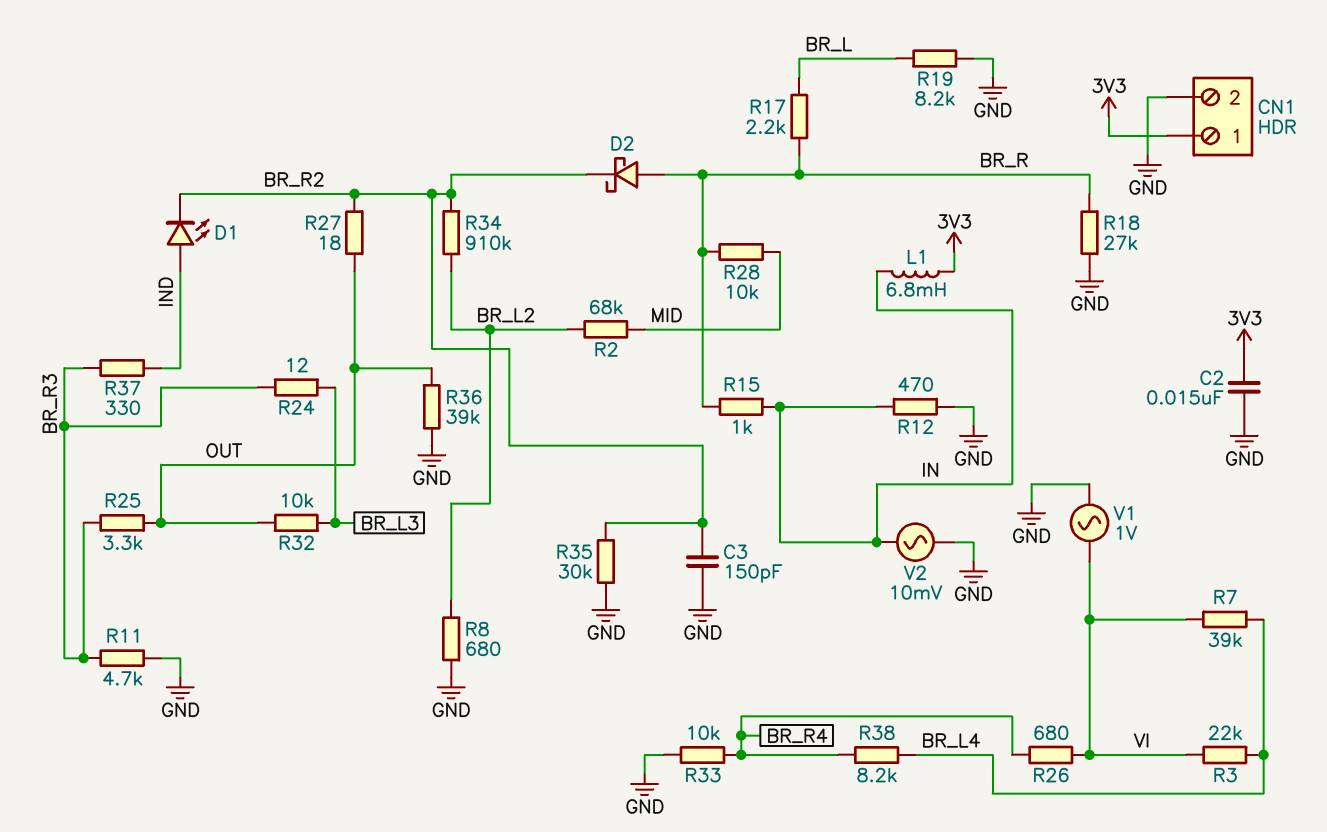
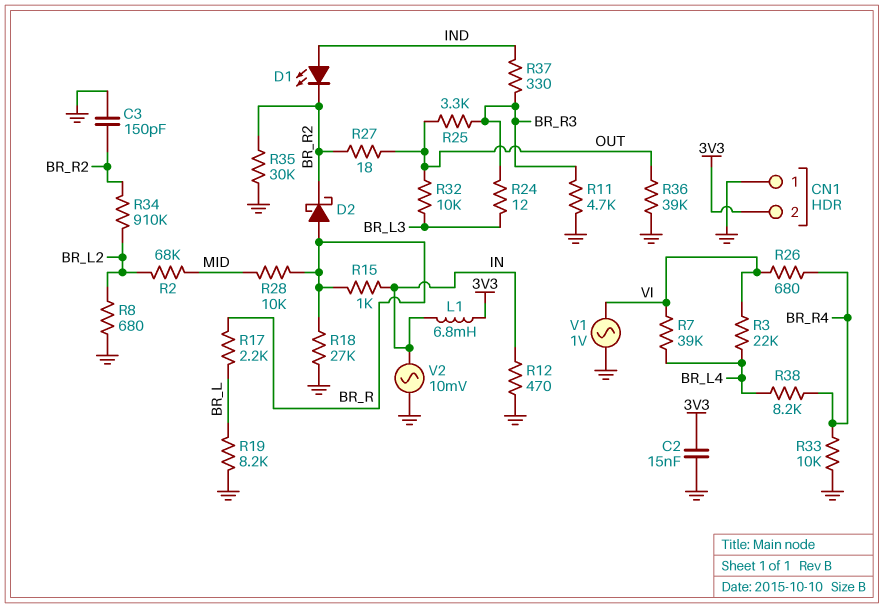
CN1 pin 1: 3V3 -> GND
CN1 pin 2: GND -> 3V3

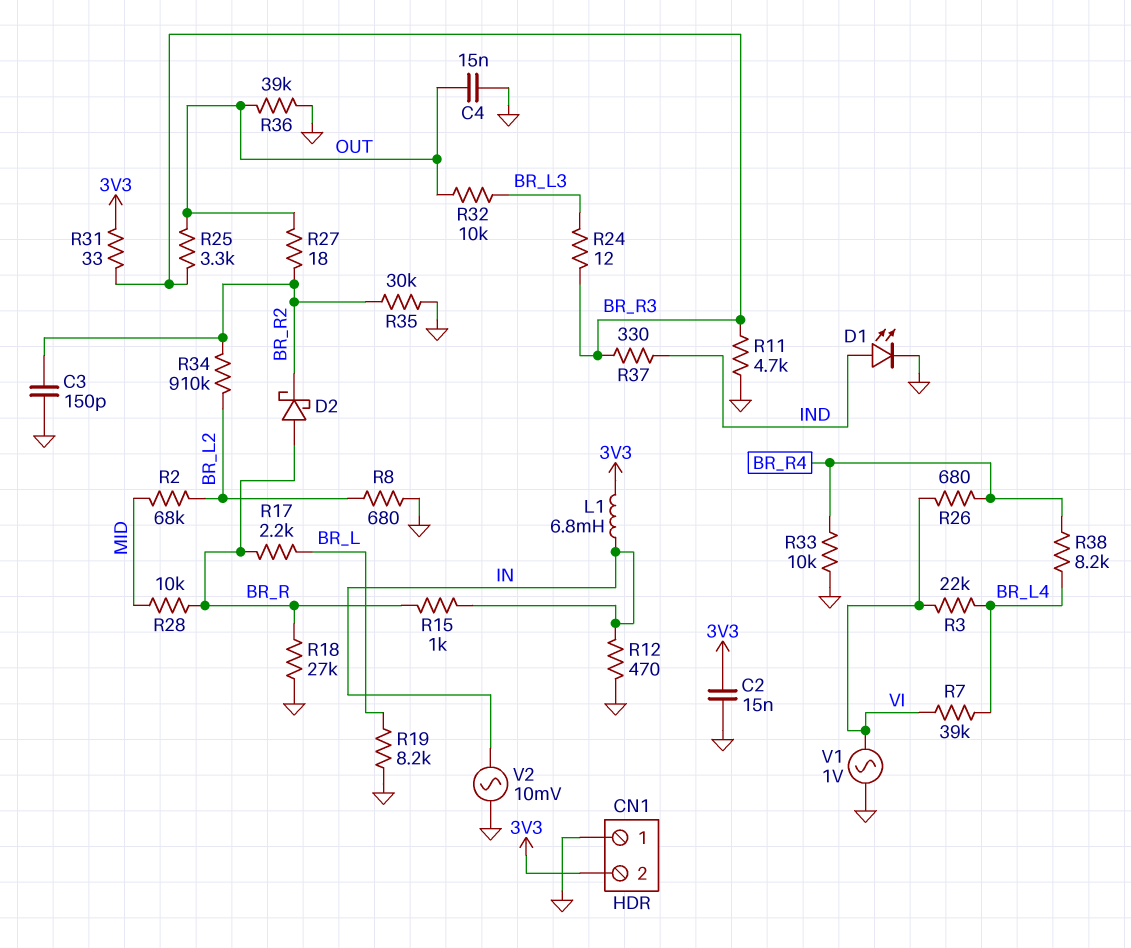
C4: none -> 15nF (GND, OUT)
D1: LED (A IND, K BR_R2) -> LED (A IND, K GND)
R31: none -> 33 (3V3, BR_R3)

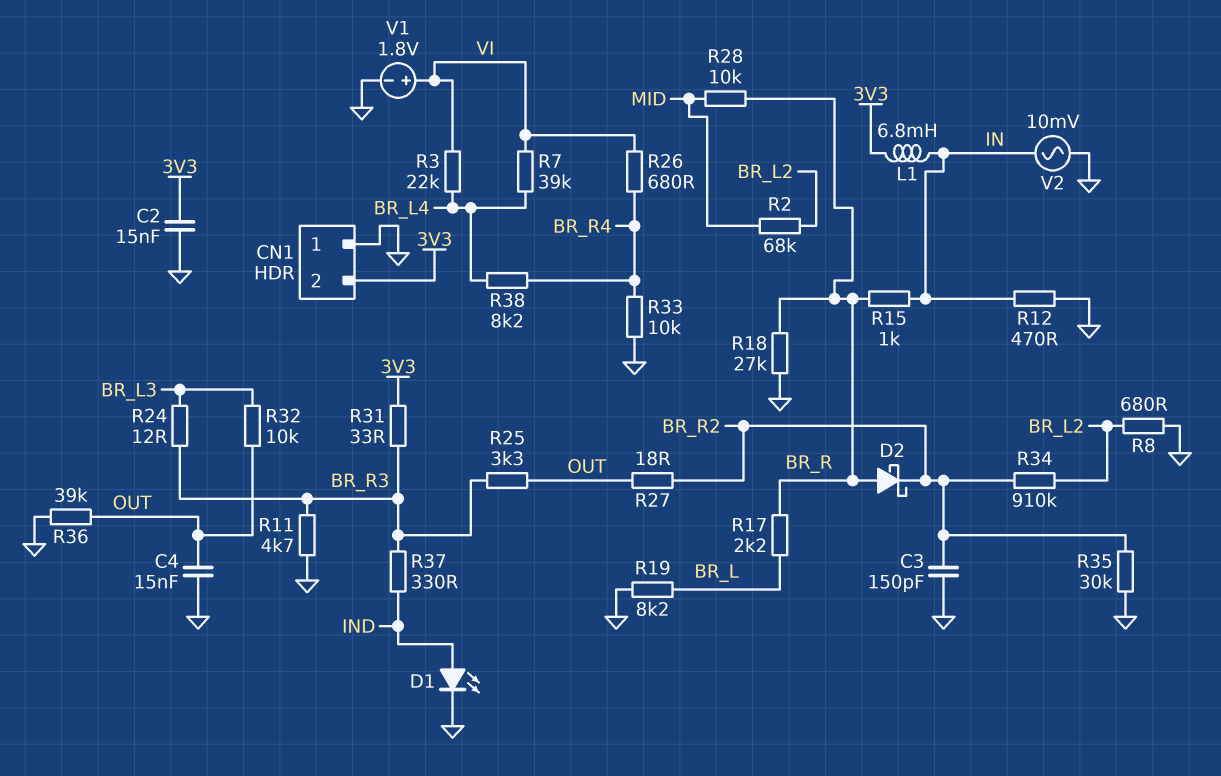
V1: AC 1V (GND, VI) -> 1.8V (plus VI, minus GND)

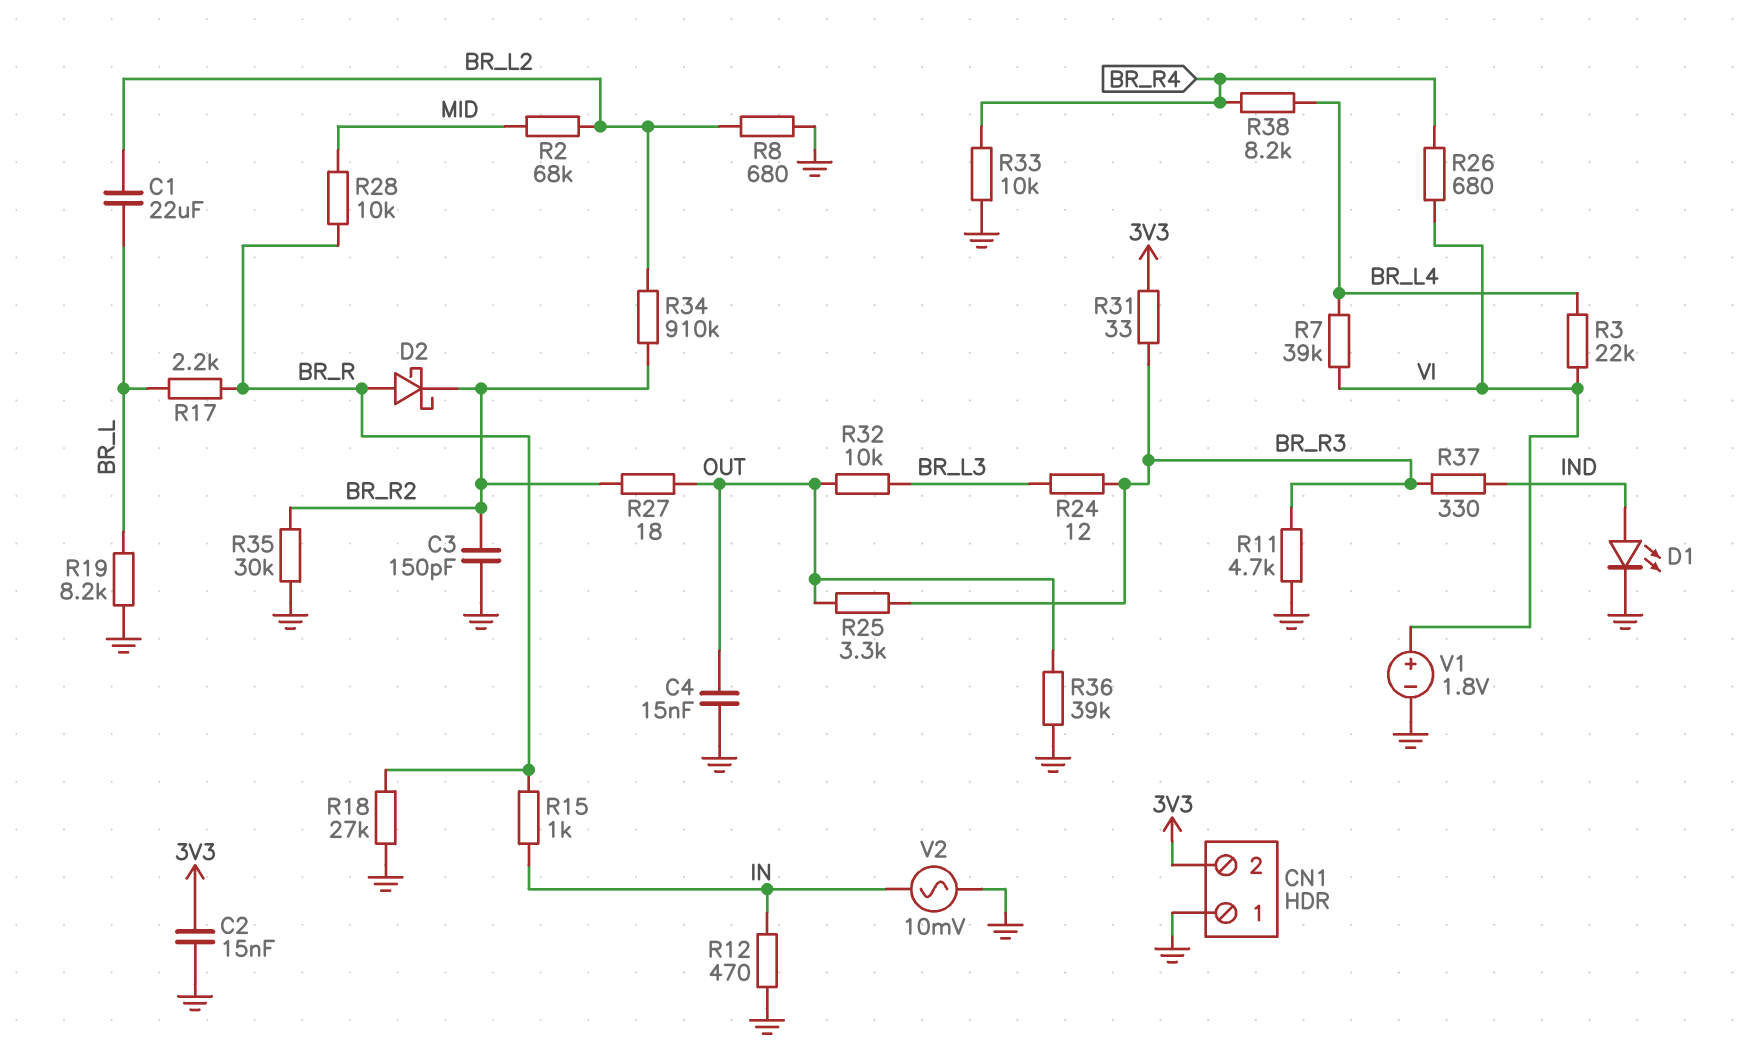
C1: none -> 22uF (BR_L, BR_L2)
L1: 6.8mH (3V3, IN) -> none

